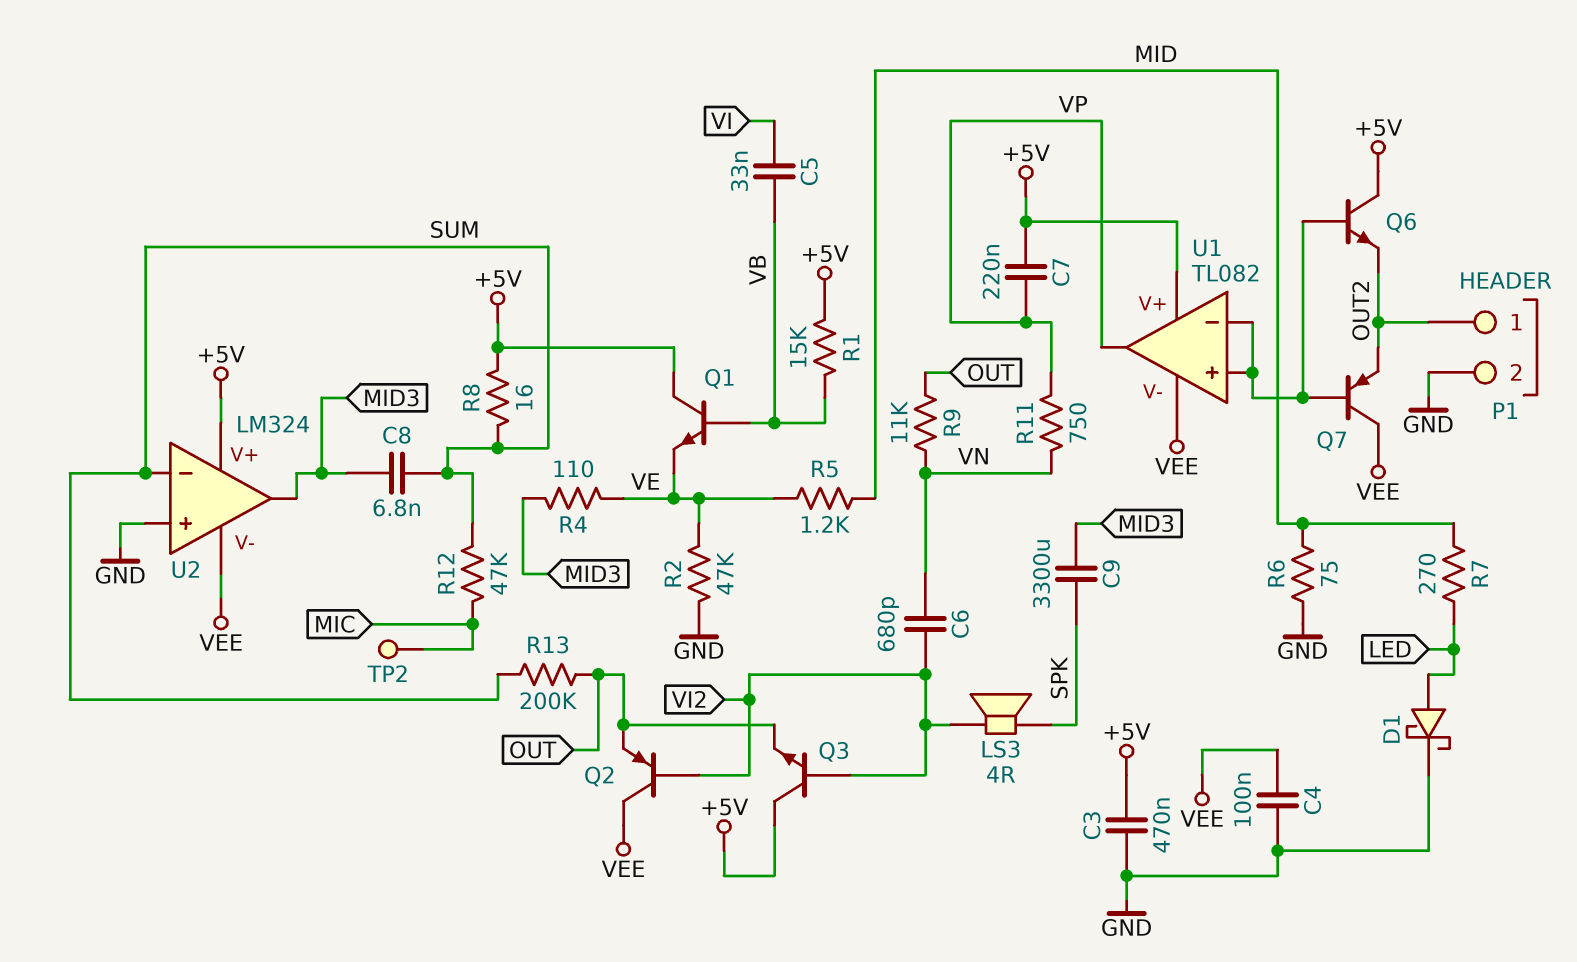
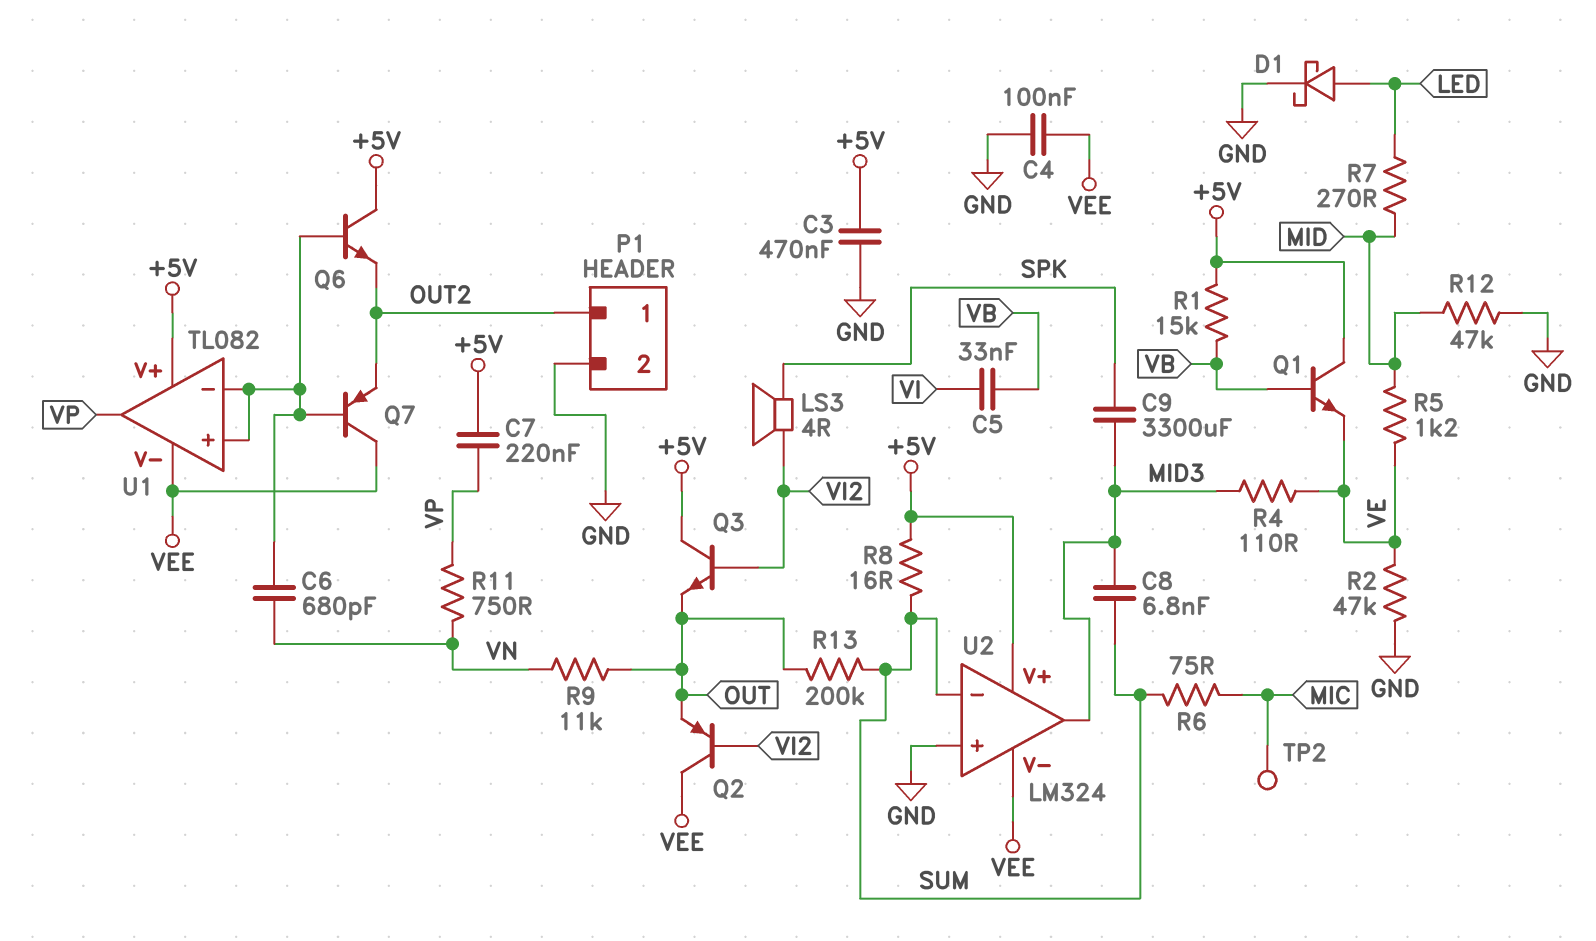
C6: 680pF (VI2, VN) -> 680pF (U1/in+, VN)
R6: 75 (GND, MID) -> 75 (MIC, SUM)
R12: 47k (MIC, SUM) -> 47k (GND, MID)

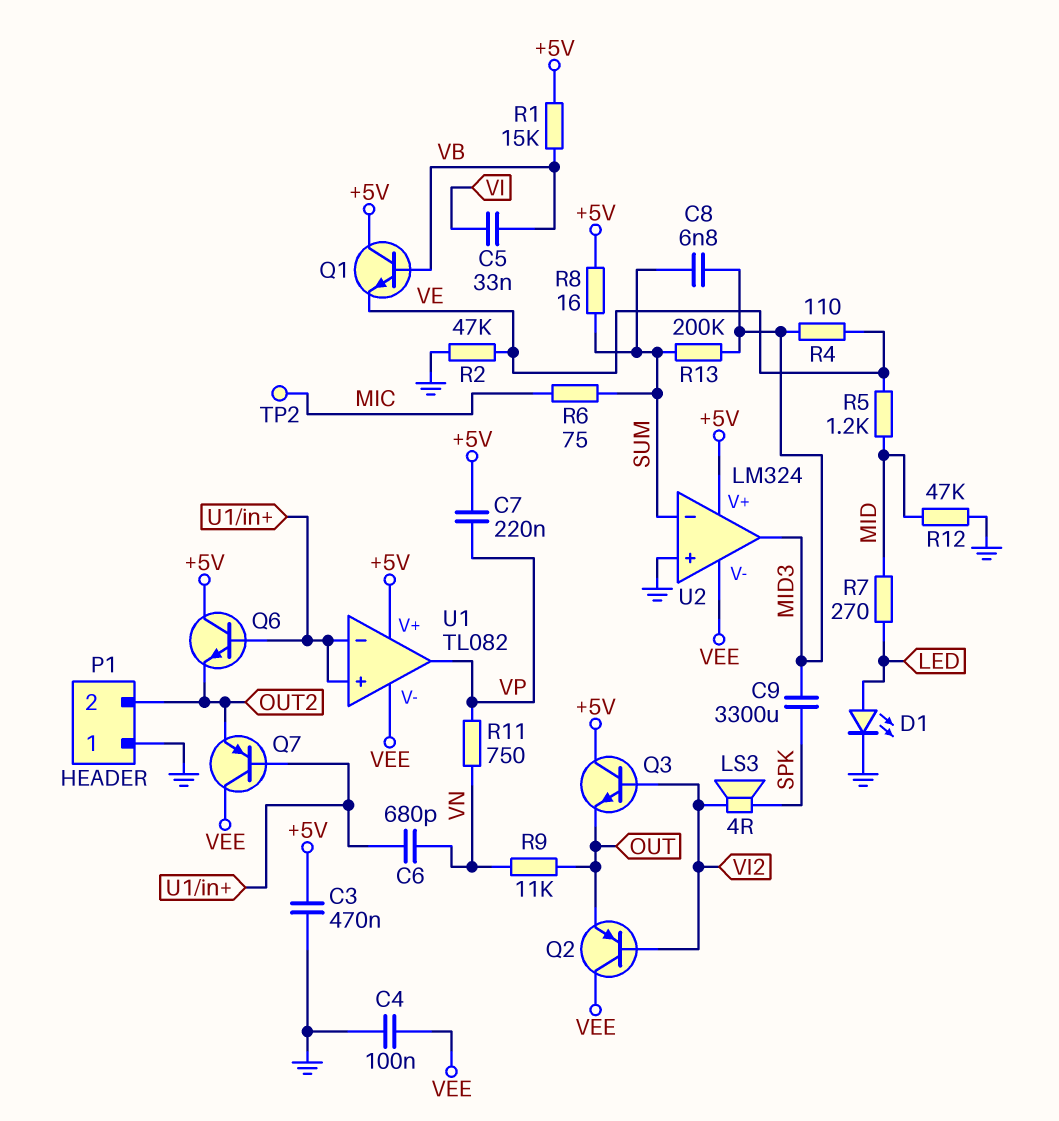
D1: schottky (A LED, K GND) -> LED (A LED, K GND)
P1 pin 1: OUT2 -> GND
P1 pin 2: GND -> OUT2
R13: 200k (OUT, SUM) -> 200k (MID3, SUM)

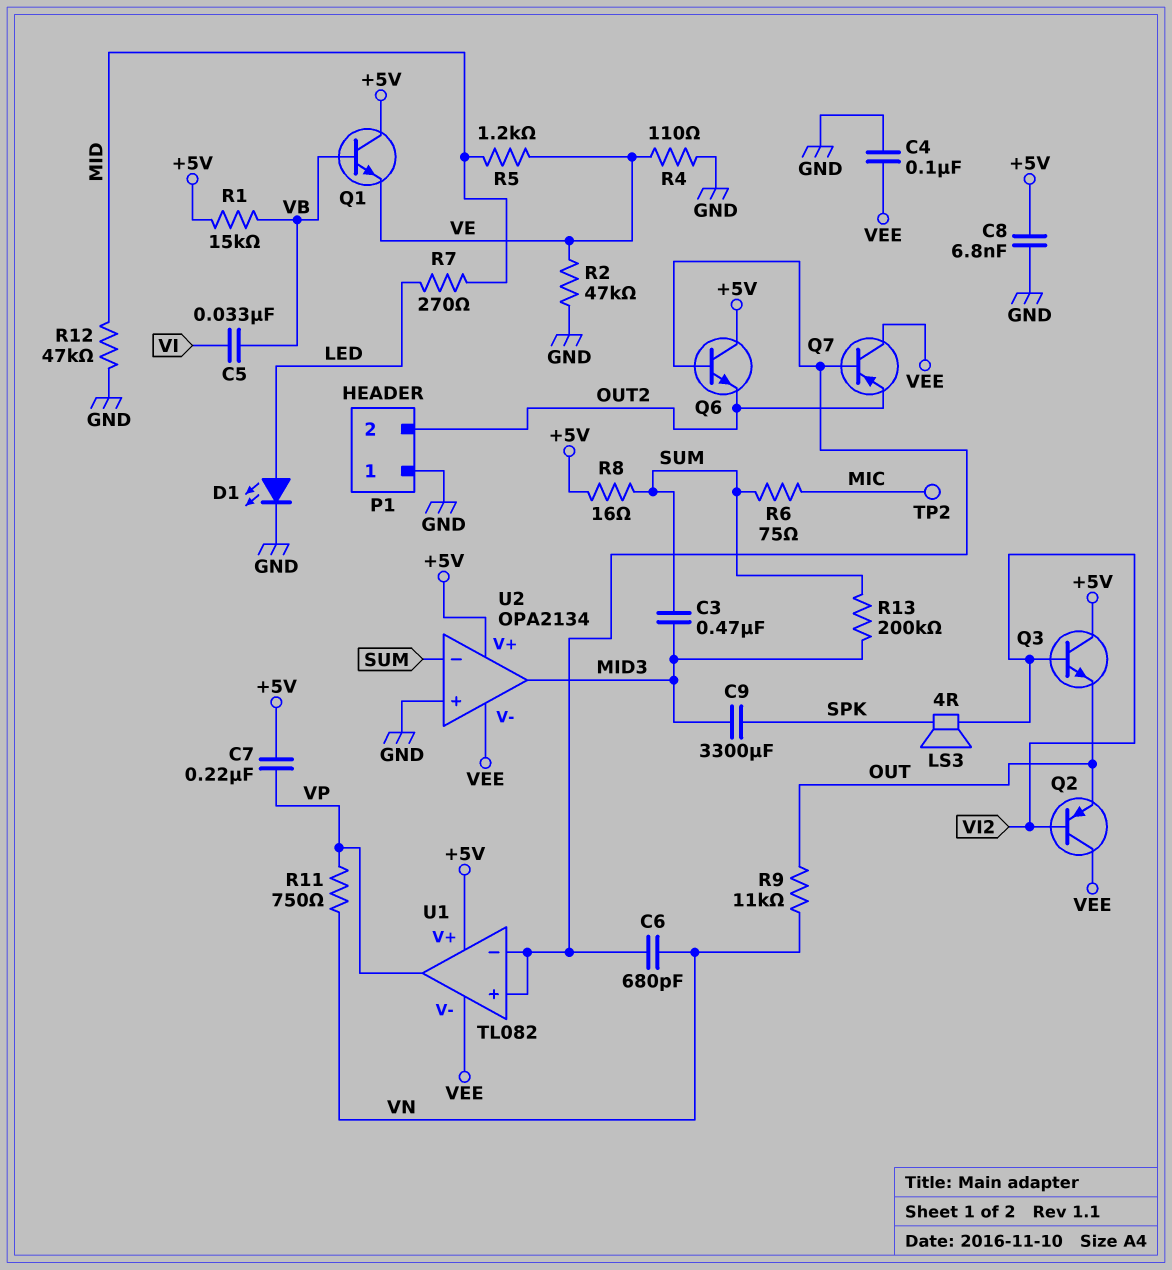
C3: 470nF (+5V, GND) -> 470nF (MID3, SUM)
C8: 6.8nF (MID3, SUM) -> 6.8nF (+5V, GND)
R4: 110 (MID3, VE) -> 110 (GND, VE)
U2: LM324 -> OPA2134

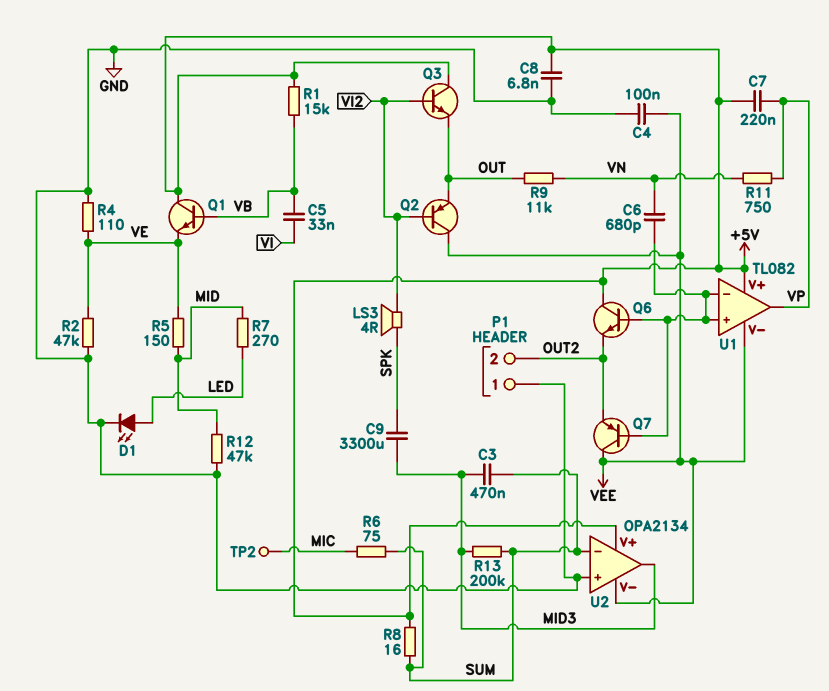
R5: 1.2k (MID, VE) -> 150 (MID, VE)

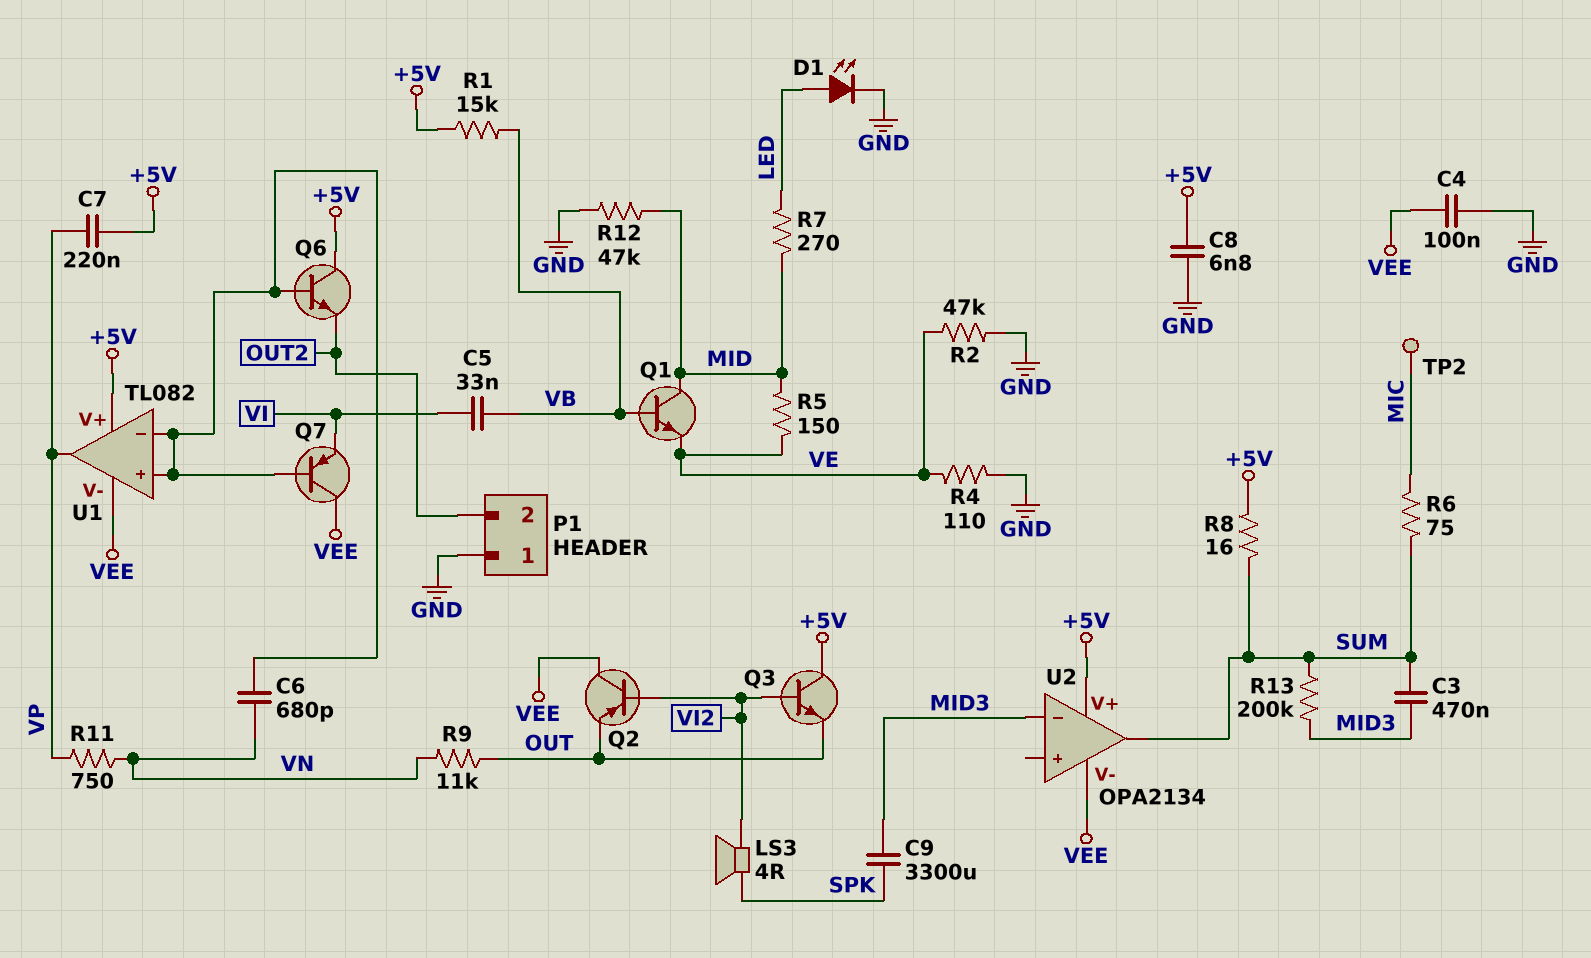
Q1: NPN (B VB, C +5V, E VE) -> NPN (B VB, C MID, E VE)
Q7: PNP (B U1/in+, C VEE, E OUT2) -> PNP (B U1/in+, C VEE, E VI)
U2 pin in+: GND -> none
U2 pin in-: SUM -> MID3
U2 pin out: MID3 -> SUM

